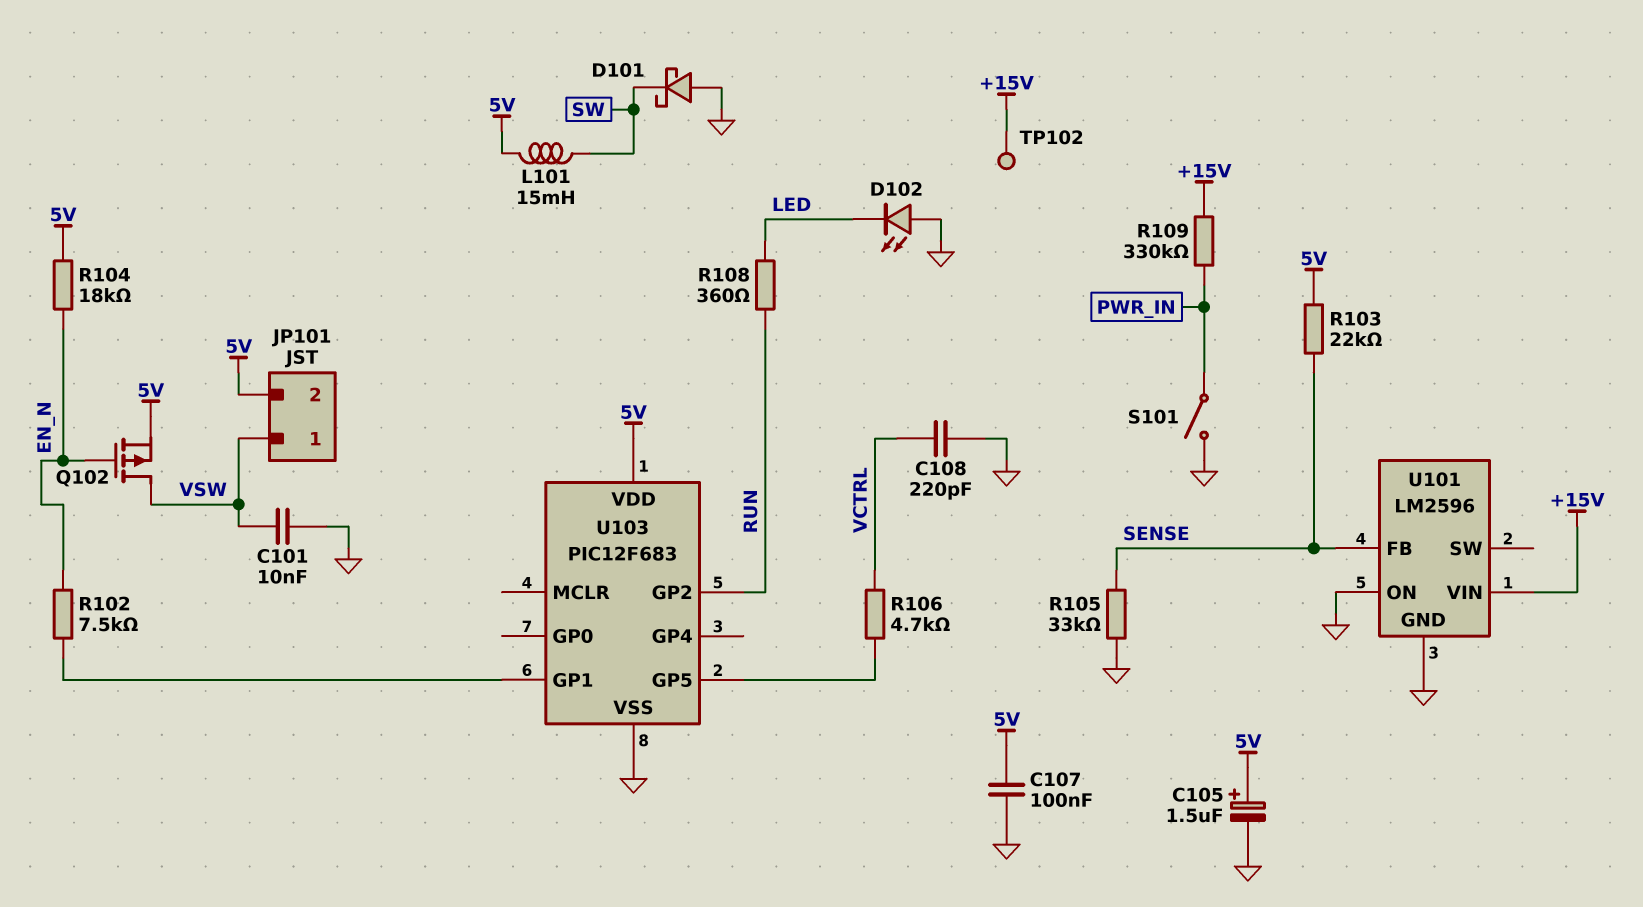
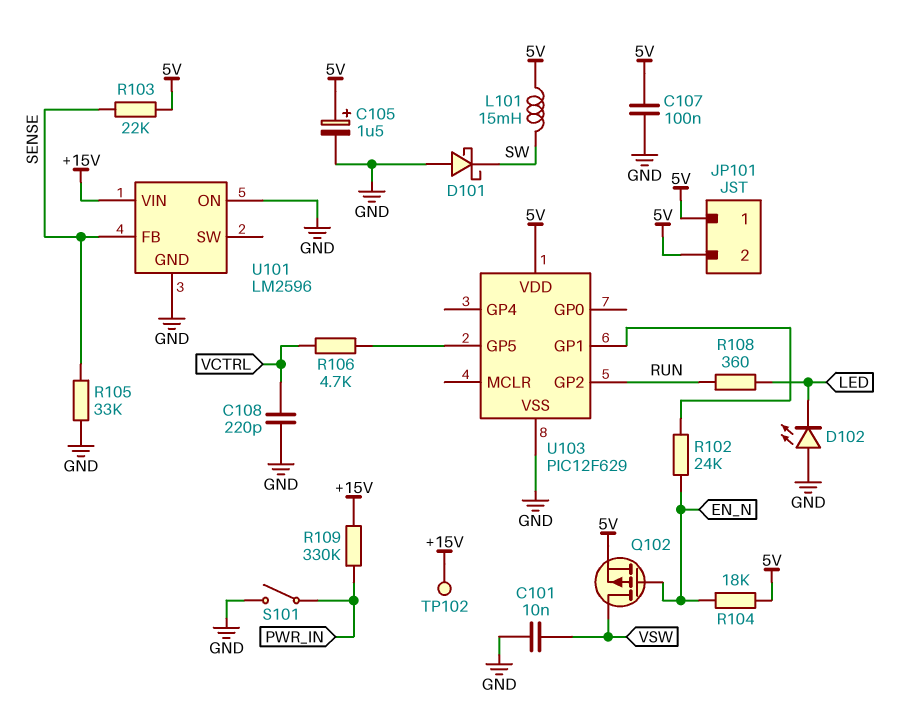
JP101 pin 1: VSW -> 5V
R102: 7.5k (EN_N, U103/GP1) -> 24k (EN_N, U103/GP1)
U103: PIC12F683 -> PIC12F629

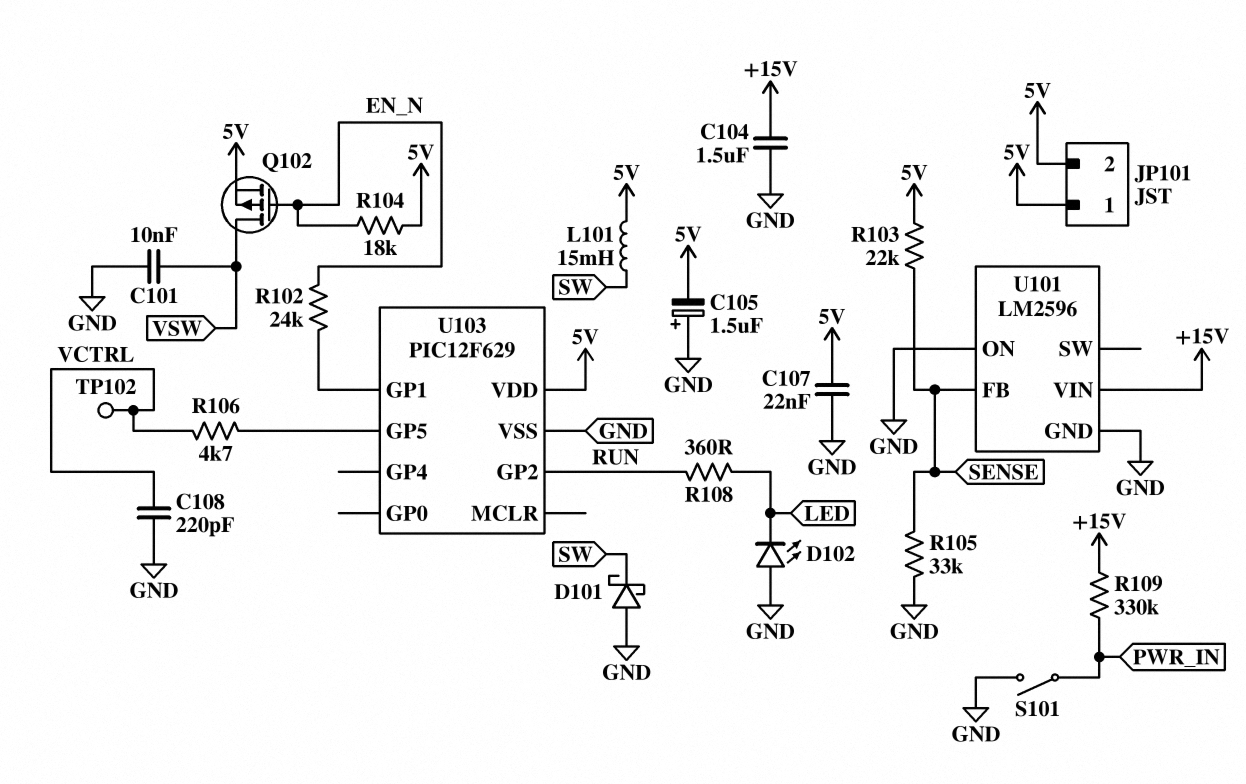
C104: none -> 1.5uF (+15V, GND)
C105: 1.5uF (plus 5V, minus GND) -> 1.5uF (plus GND, minus 5V)
C107: 100nF (5V, GND) -> 22nF (5V, GND)
TP102: test point (+15V) -> test point (VCTRL)

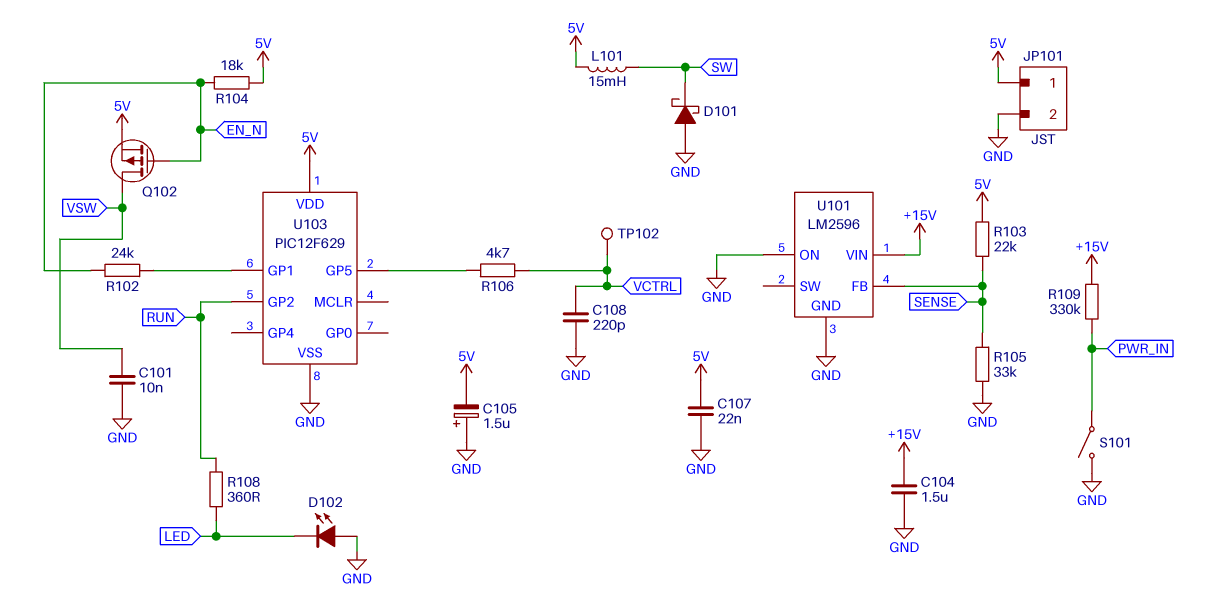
JP101 pin 2: 5V -> GND

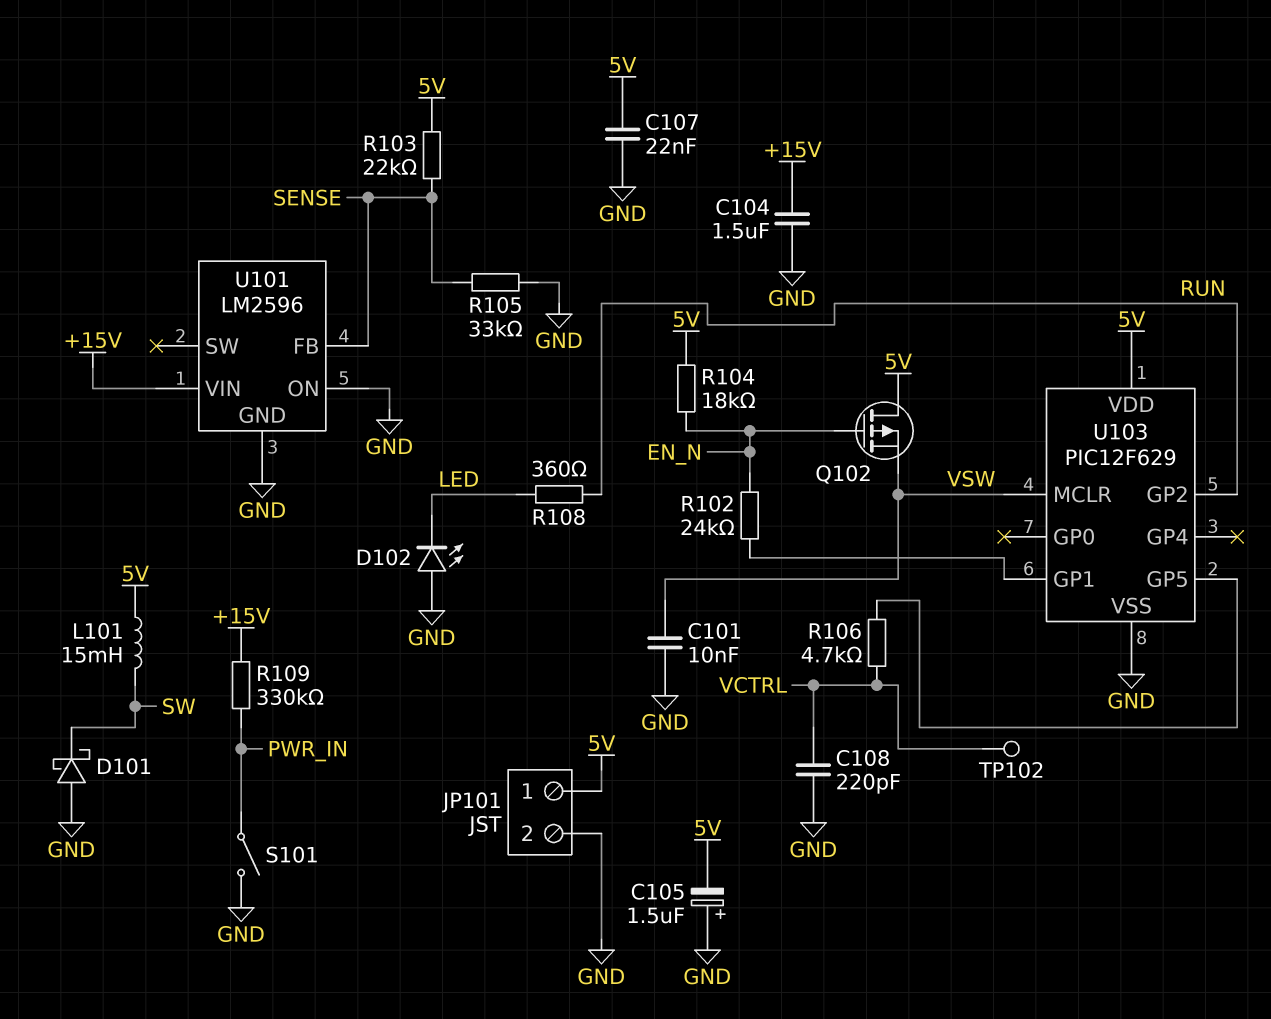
Q102: PMOS (G EN_N, D VSW, S 5V) -> PMOS (G EN_N, D 5V, S VSW)
U103 pin MCLR: none -> VSW

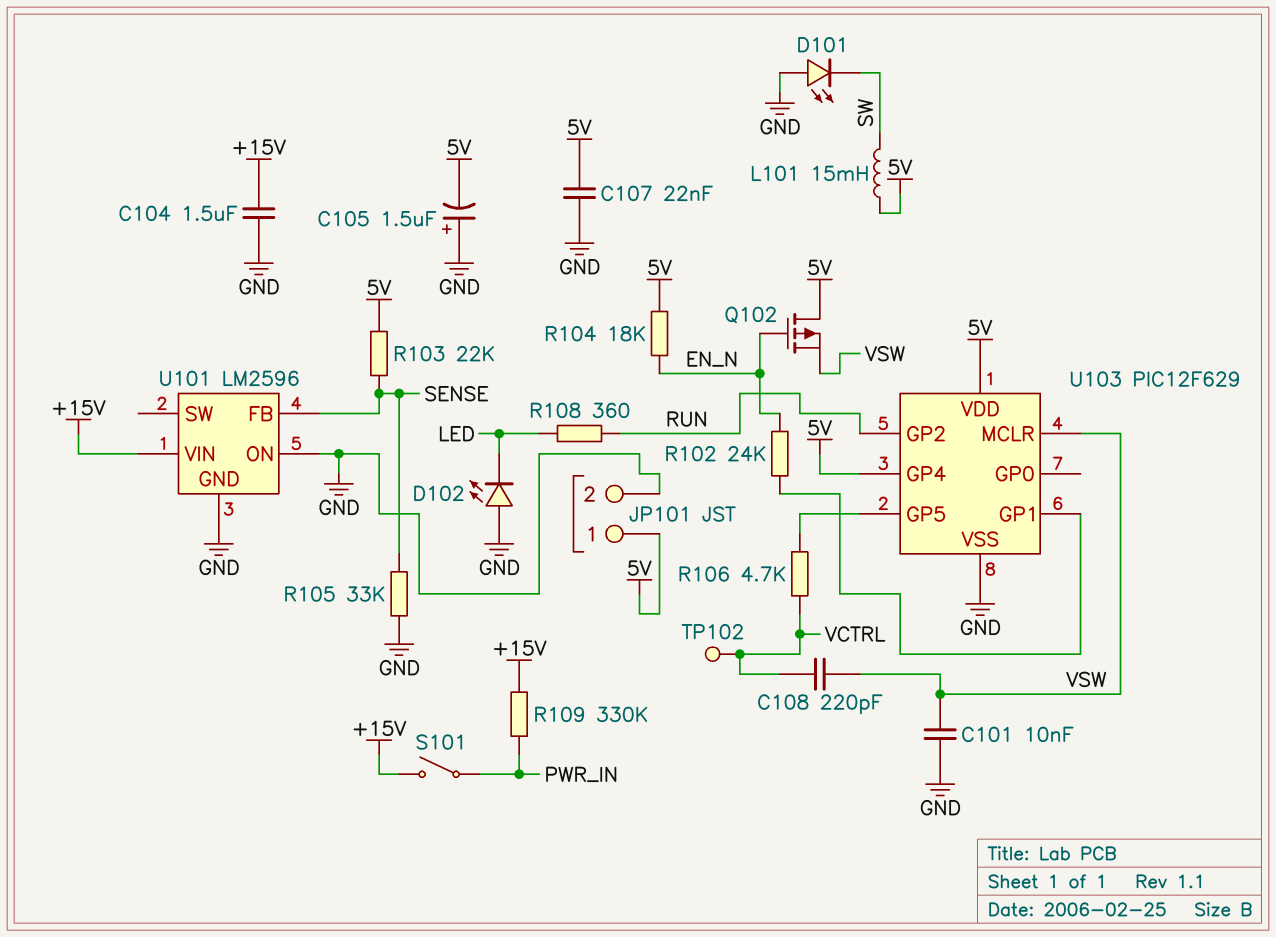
C108: 220pF (GND, VCTRL) -> 220pF (VCTRL, VSW)
D101: schottky (A GND, K SW) -> LED (A GND, K SW)
S101: switch (GND, PWR_IN) -> switch (+15V, PWR_IN)
U103 pin GP4: none -> 5V

